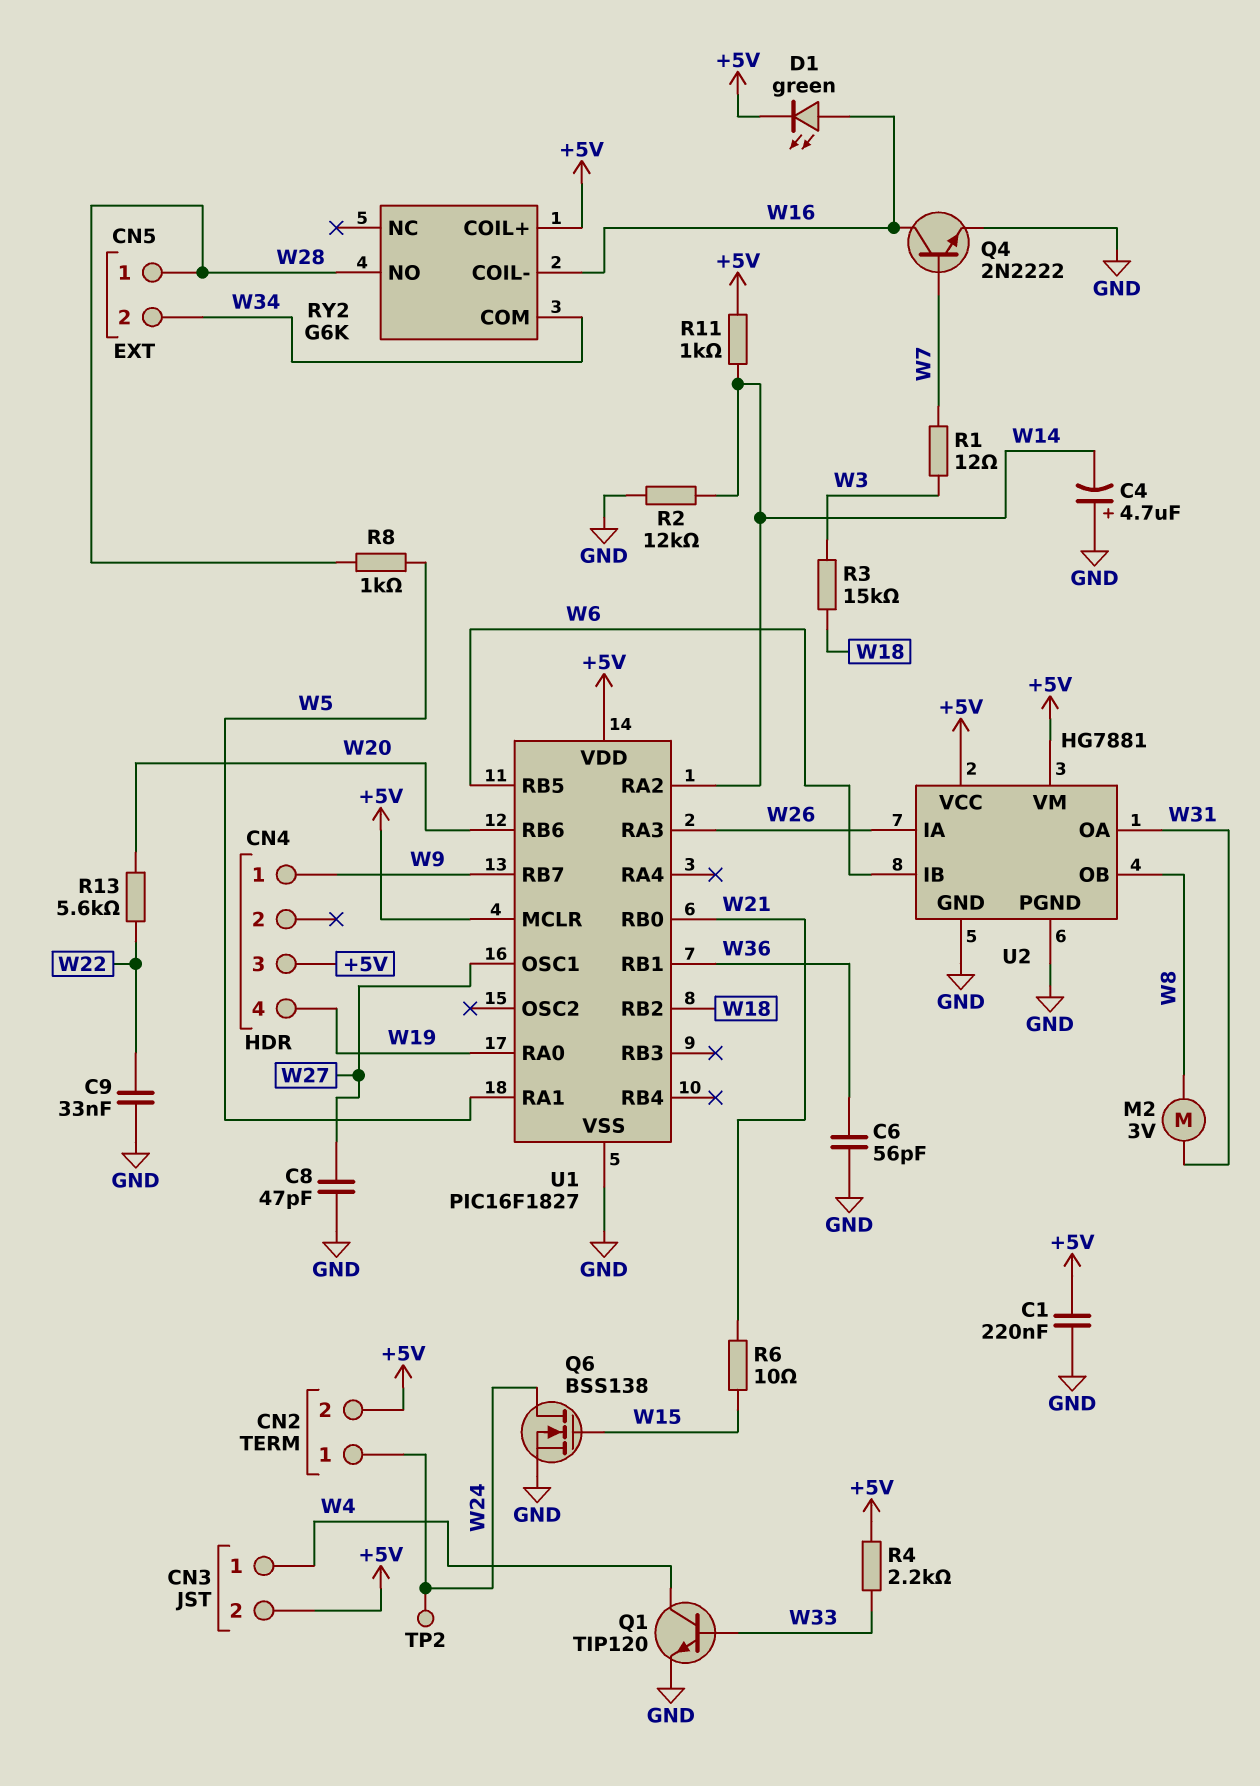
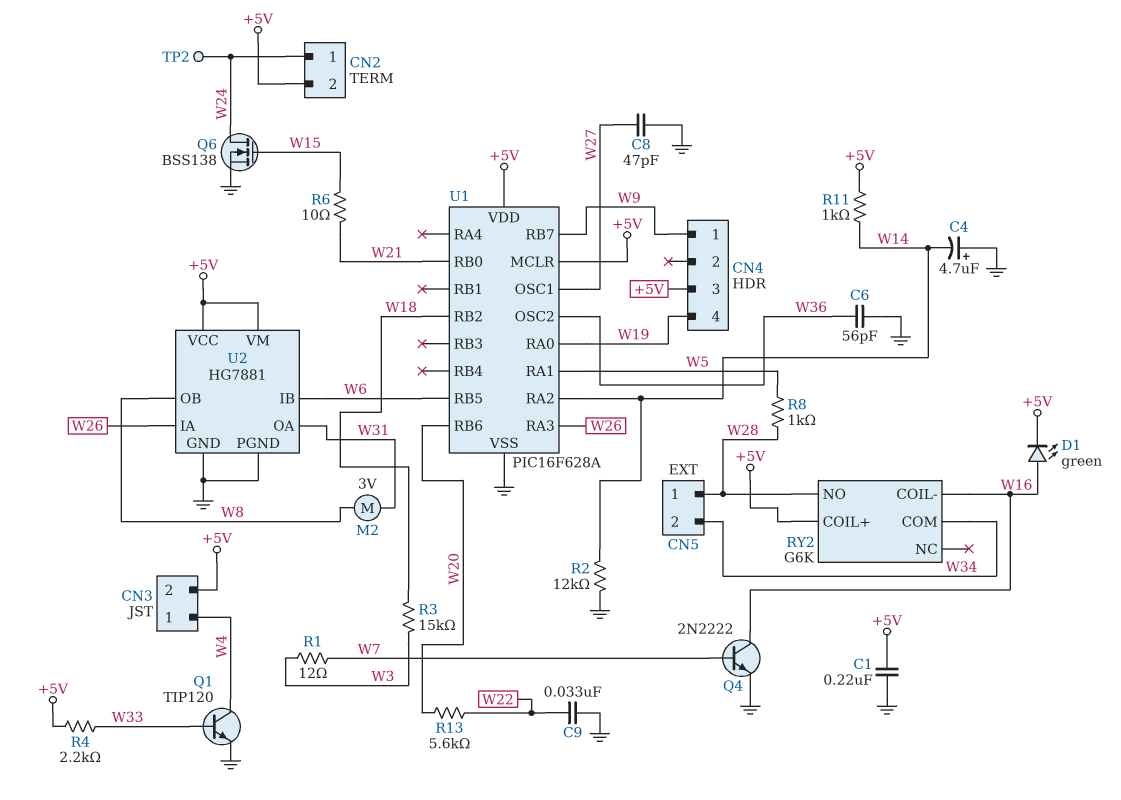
U1: PIC16F1827 -> PIC16F628A
U1 pin OSC2: none -> W36
U1 pin RB1: W36 -> none

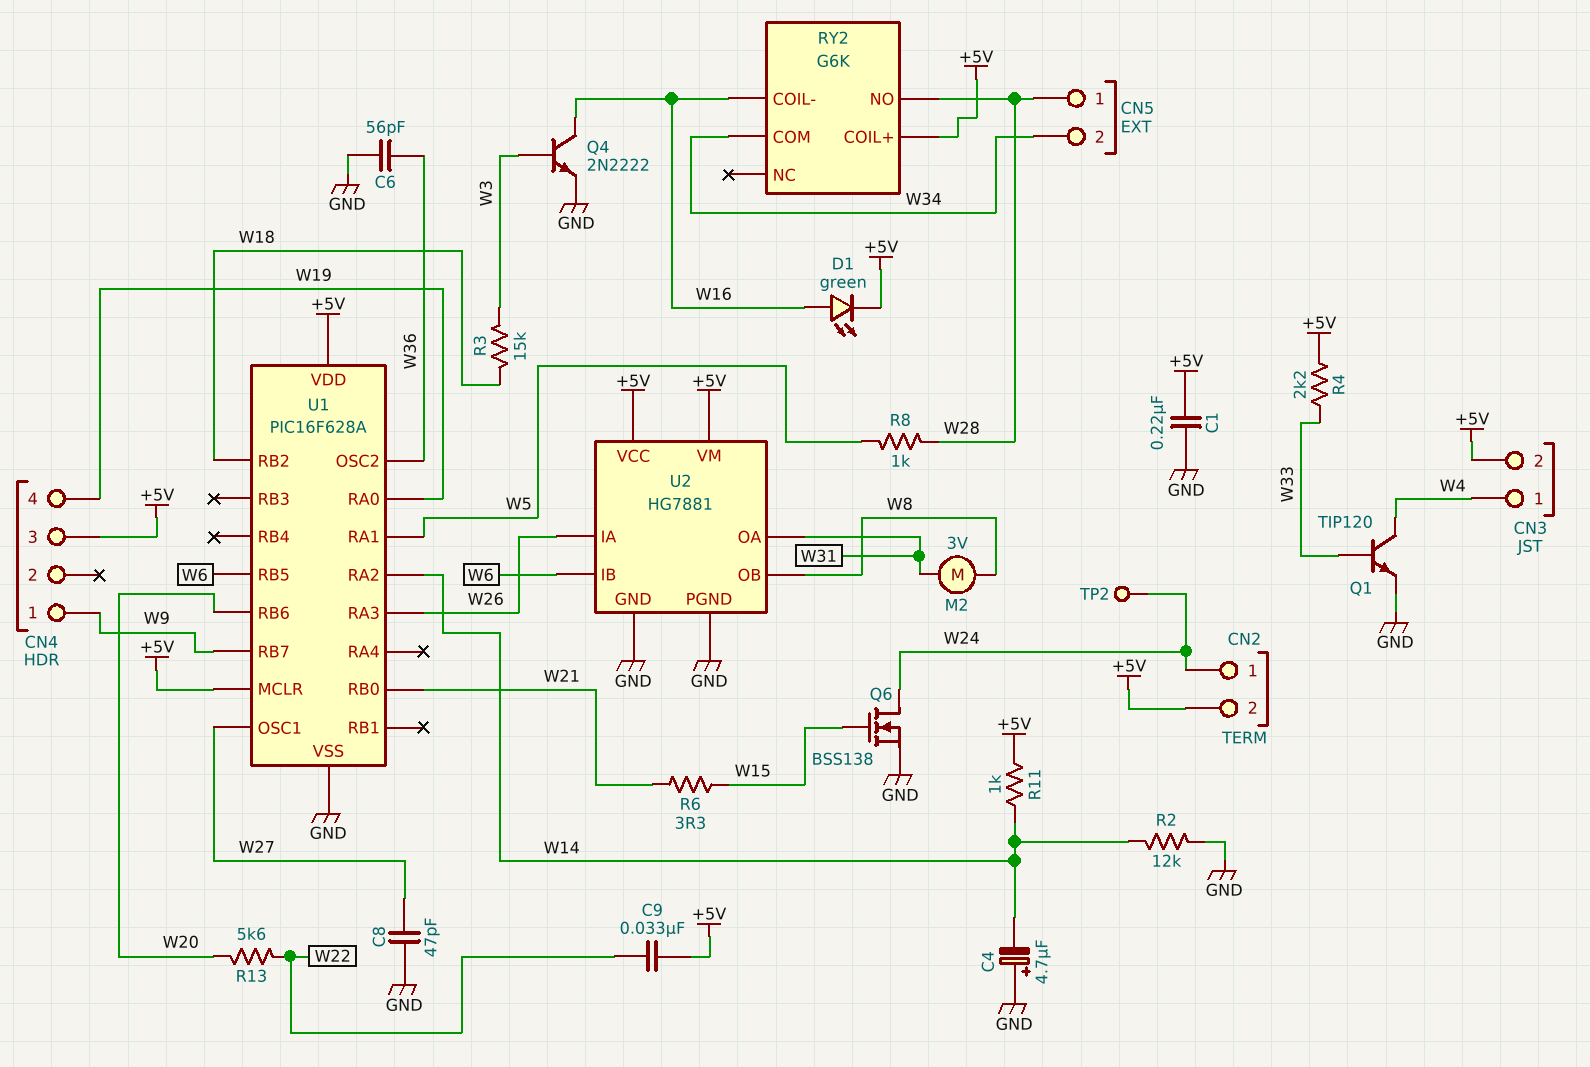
C9: 33nF (GND, W22) -> 33nF (+5V, W22)
Q4: NPN 2N2222 (B W7, C W16, E GND) -> NPN 2N2222 (B W3, C W16, E GND)
R1: 12 (W3, W7) -> none
R6: 10 (W15, W21) -> 3.3 (W15, W21)

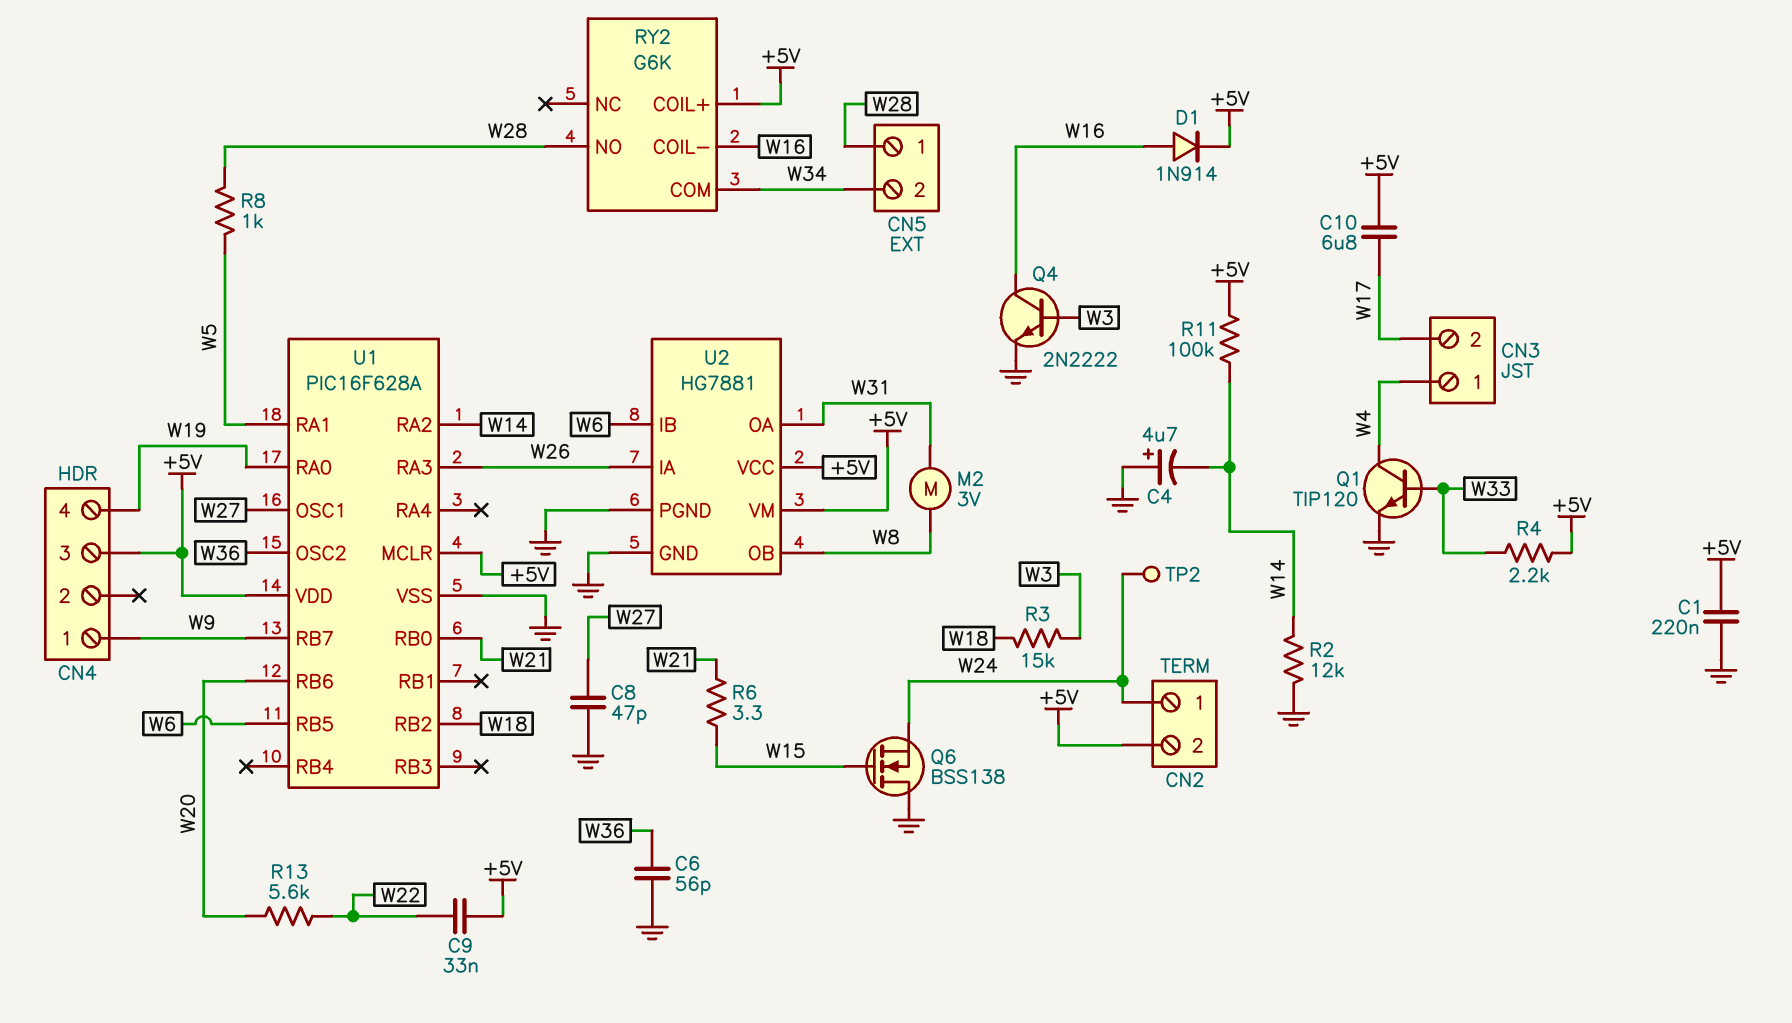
C10: none -> 6.8uF (+5V, W17)
CN3 pin 2: +5V -> W17
D1: LED green (A W16, K +5V) -> diode 1N914 (A W16, K +5V)
Q6: NMOS BSS138 (G W15, D W24, S GND) -> NMOS BSS138 (G W15, D GND, S W24)
R11: 1k (+5V, W14) -> 100k (+5V, W14)

